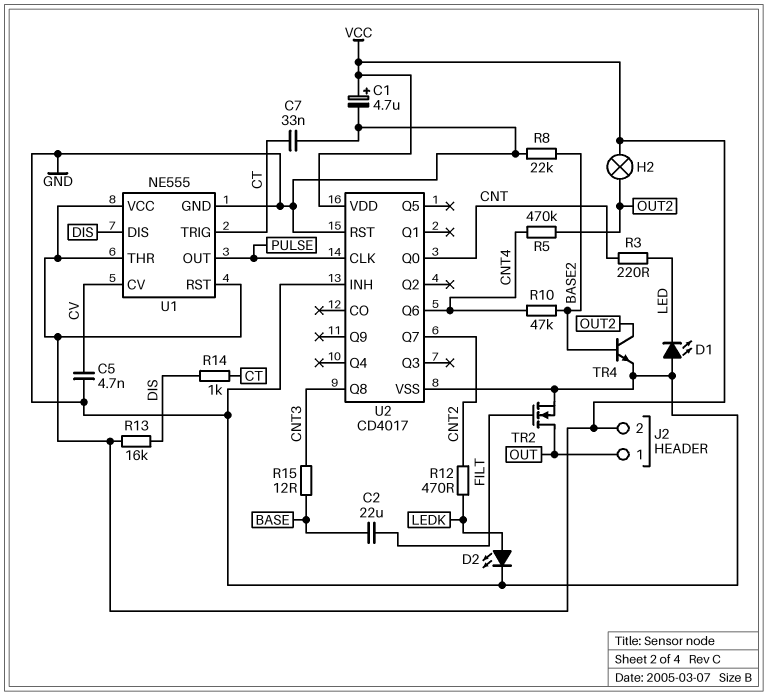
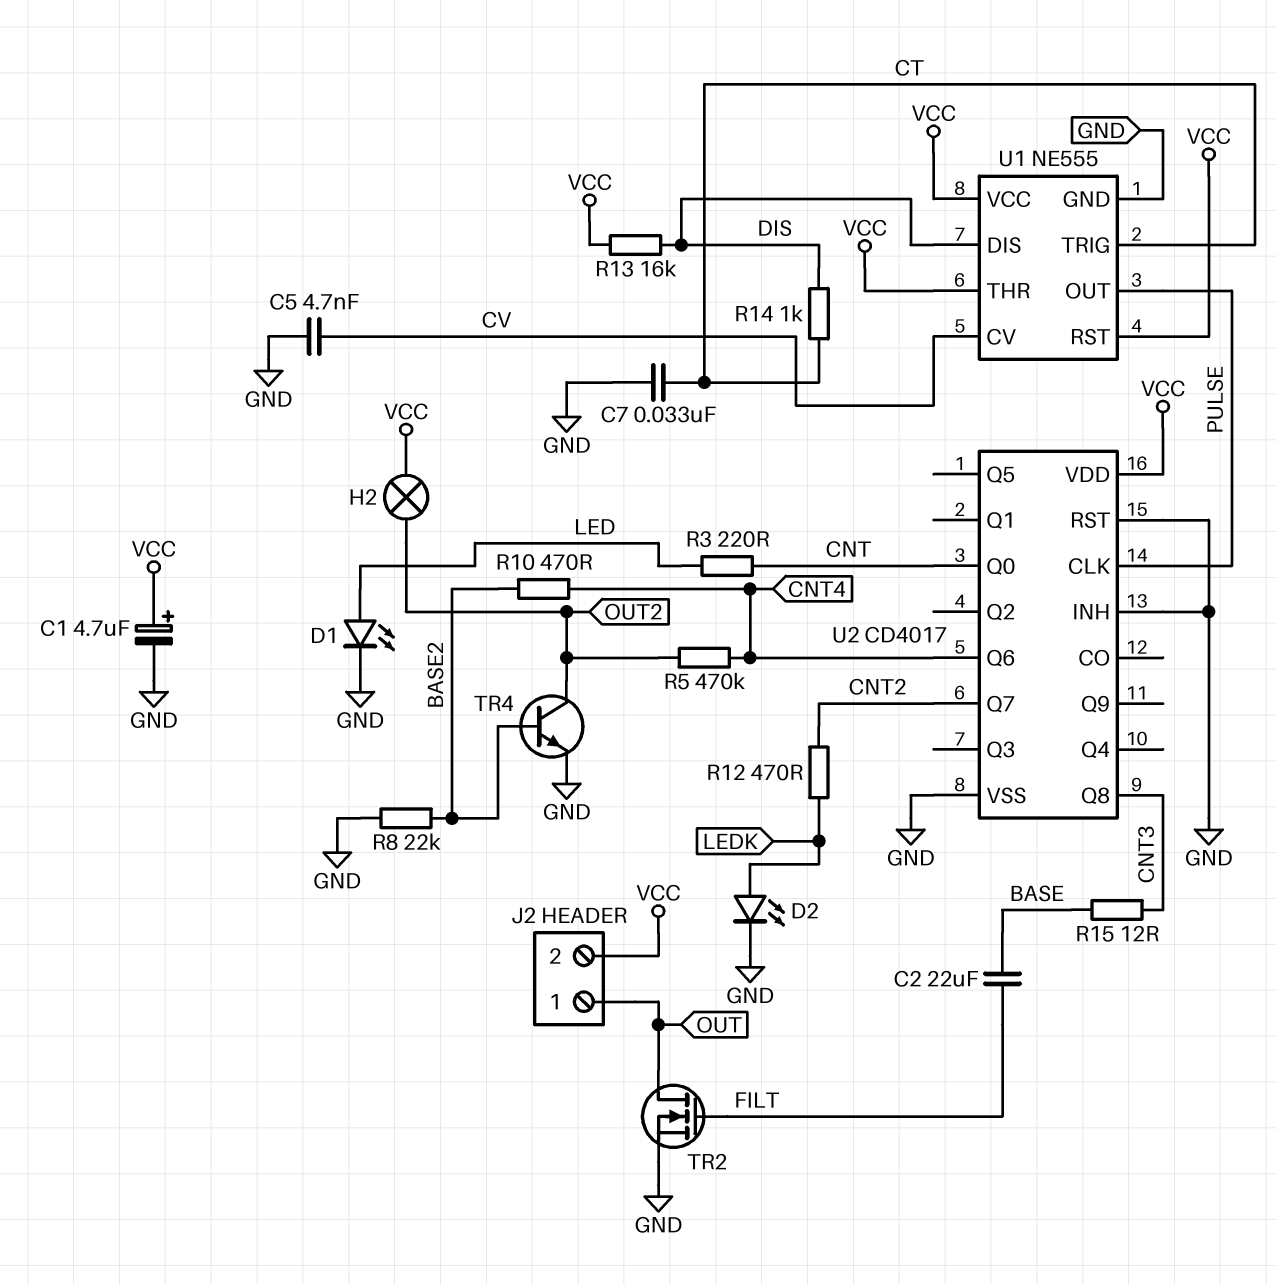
D1: LED (A GND, K LED) -> LED (A LED, K GND)
R10: 47k (BASE2, CNT4) -> 470 (BASE2, CNT4)

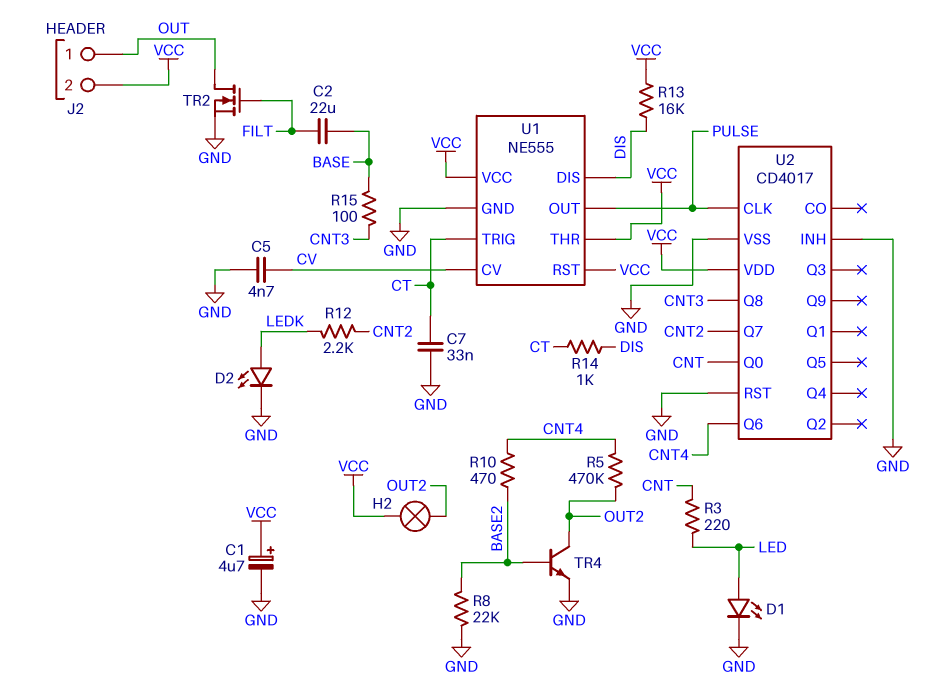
R12: 470 (CNT2, LEDK) -> 2.2k (CNT2, LEDK)
R15: 12 (BASE, CNT3) -> 100 (BASE, CNT3)

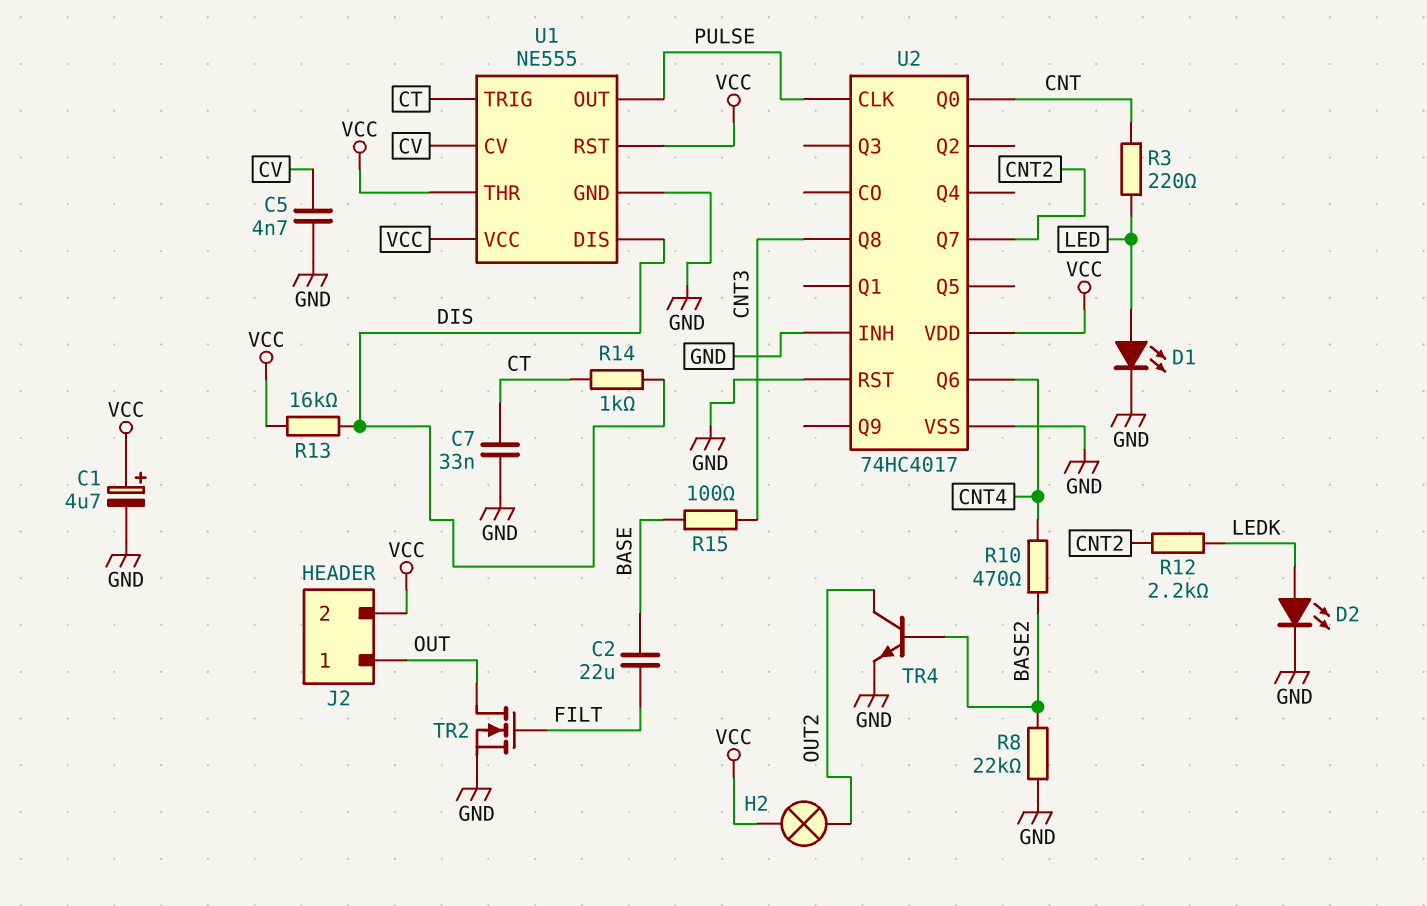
R5: 470k (CNT4, OUT2) -> none
U2: CD4017 -> 74HC4017

